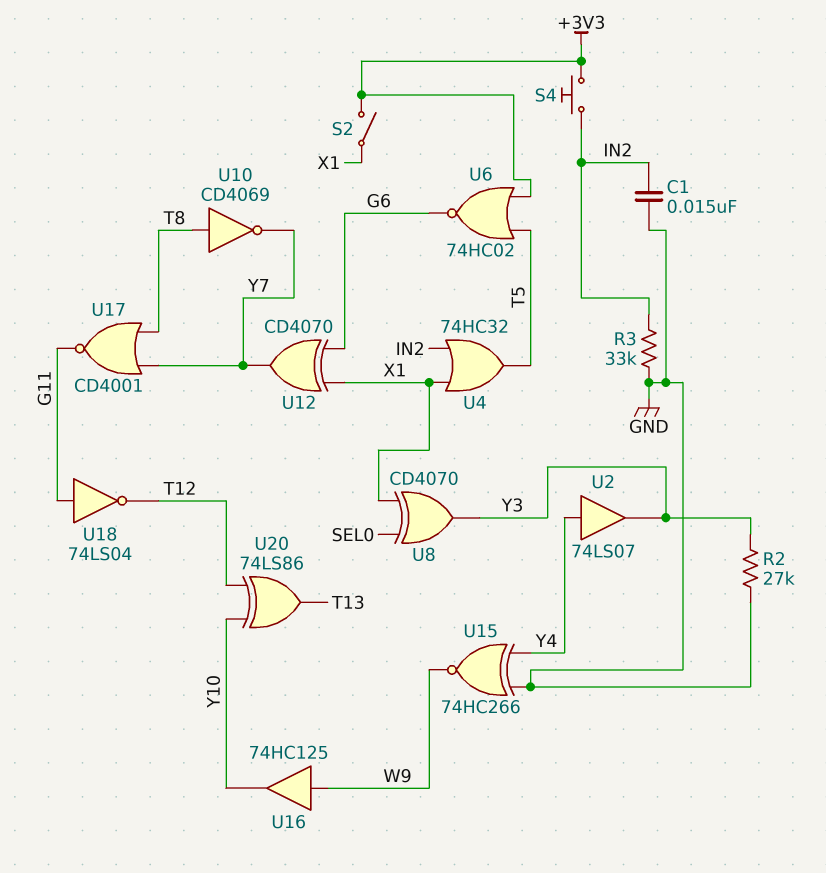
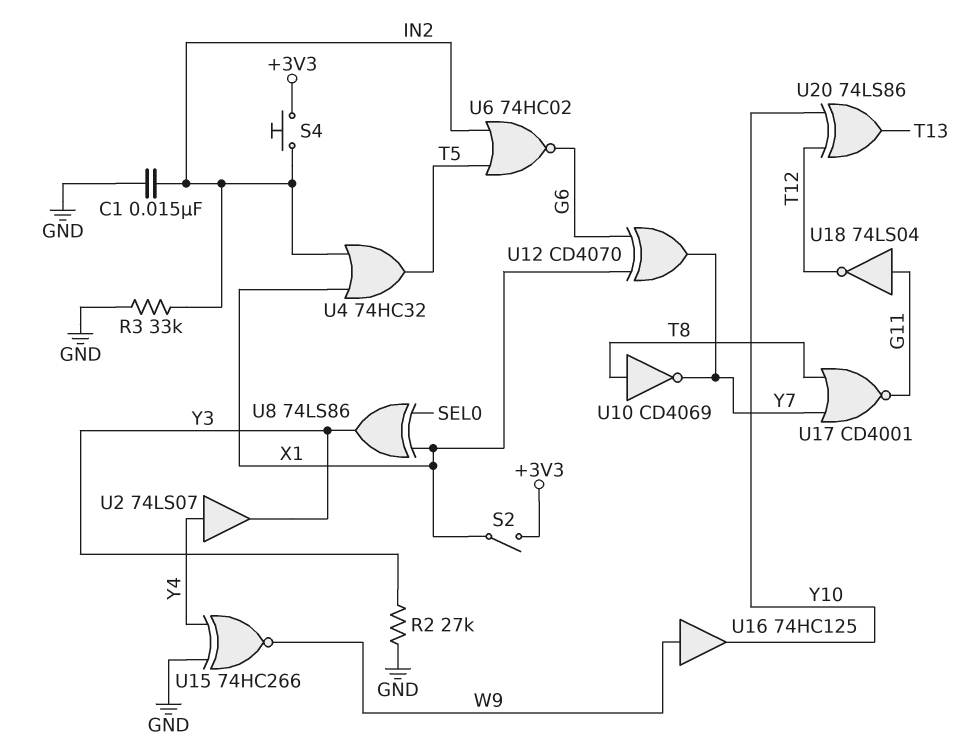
U6: NOR 74HC02 (in +3V3, in T5, out G6) -> NOR 74HC02 (in IN2, in T5, out G6)
U8: XOR CD4070 (in SEL0, in X1, out Y3) -> XOR 74LS86 (in SEL0, in X1, out Y3)

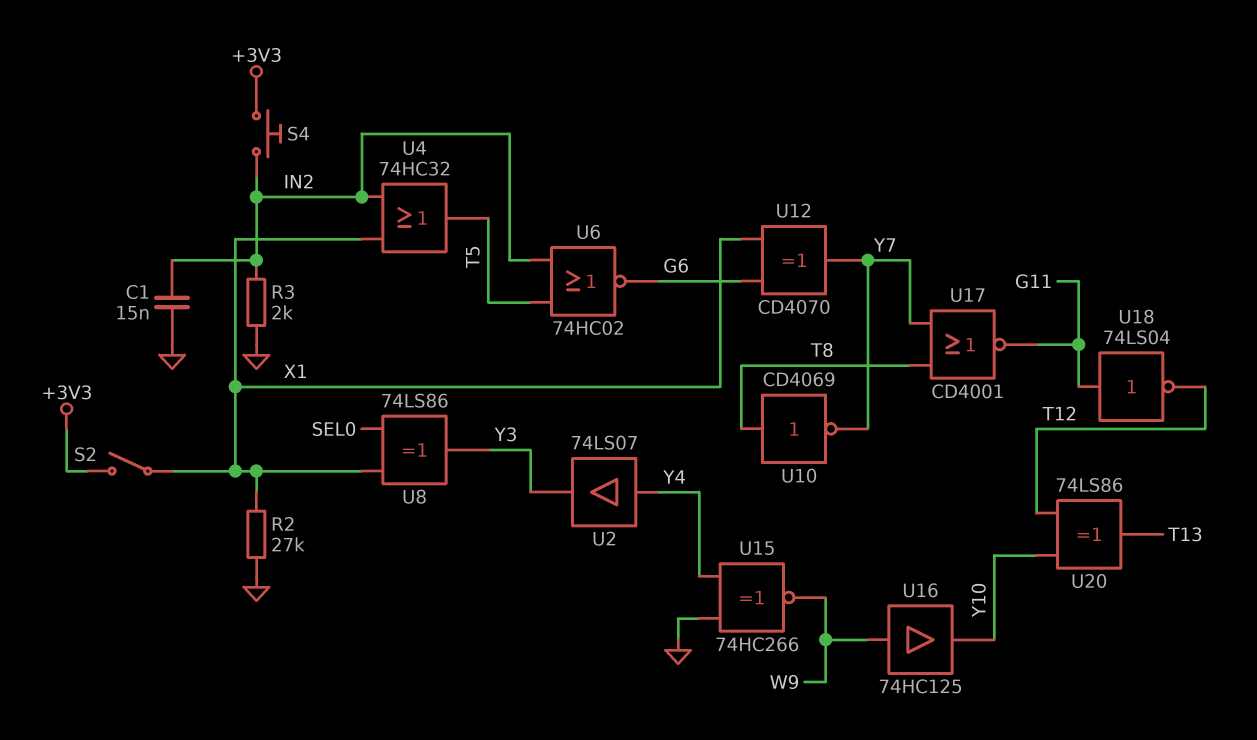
R2: 27k (GND, Y3) -> 27k (GND, X1)
R3: 33k (GND, IN2) -> 2k (GND, IN2)

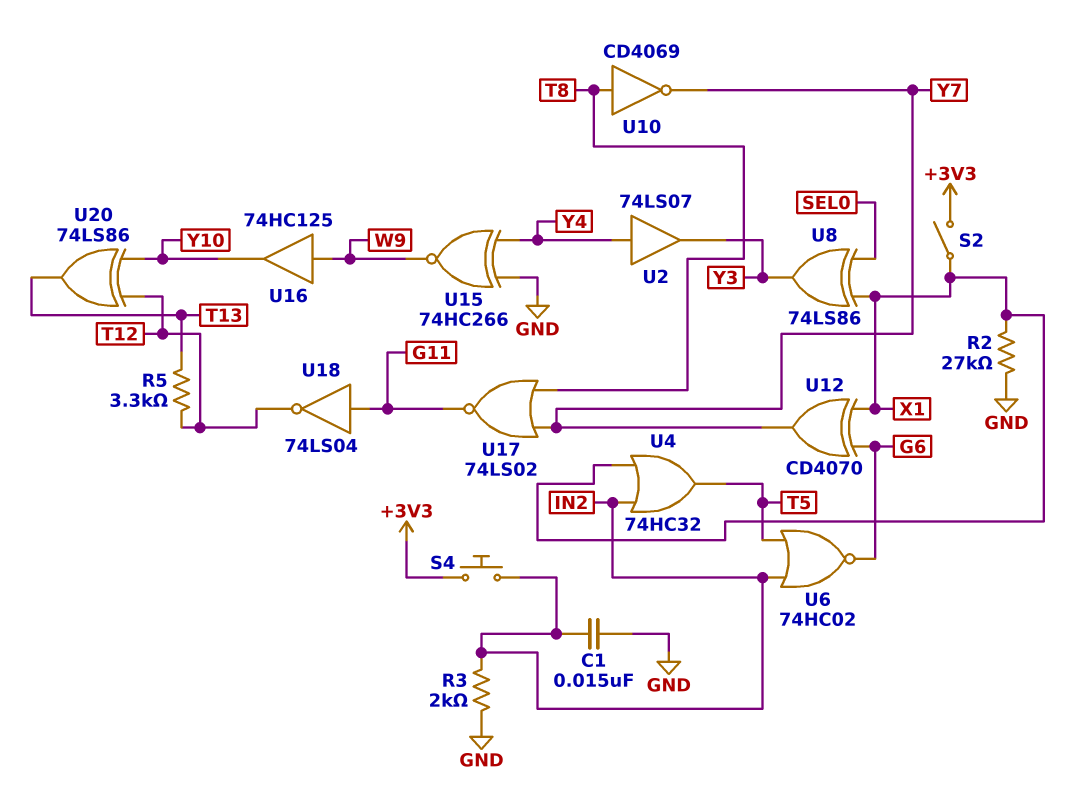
R5: none -> 3.3k (T12, T13)
U17: NOR CD4001 (in T8, in Y7, out G11) -> NOR 74LS02 (in T8, in Y7, out G11)

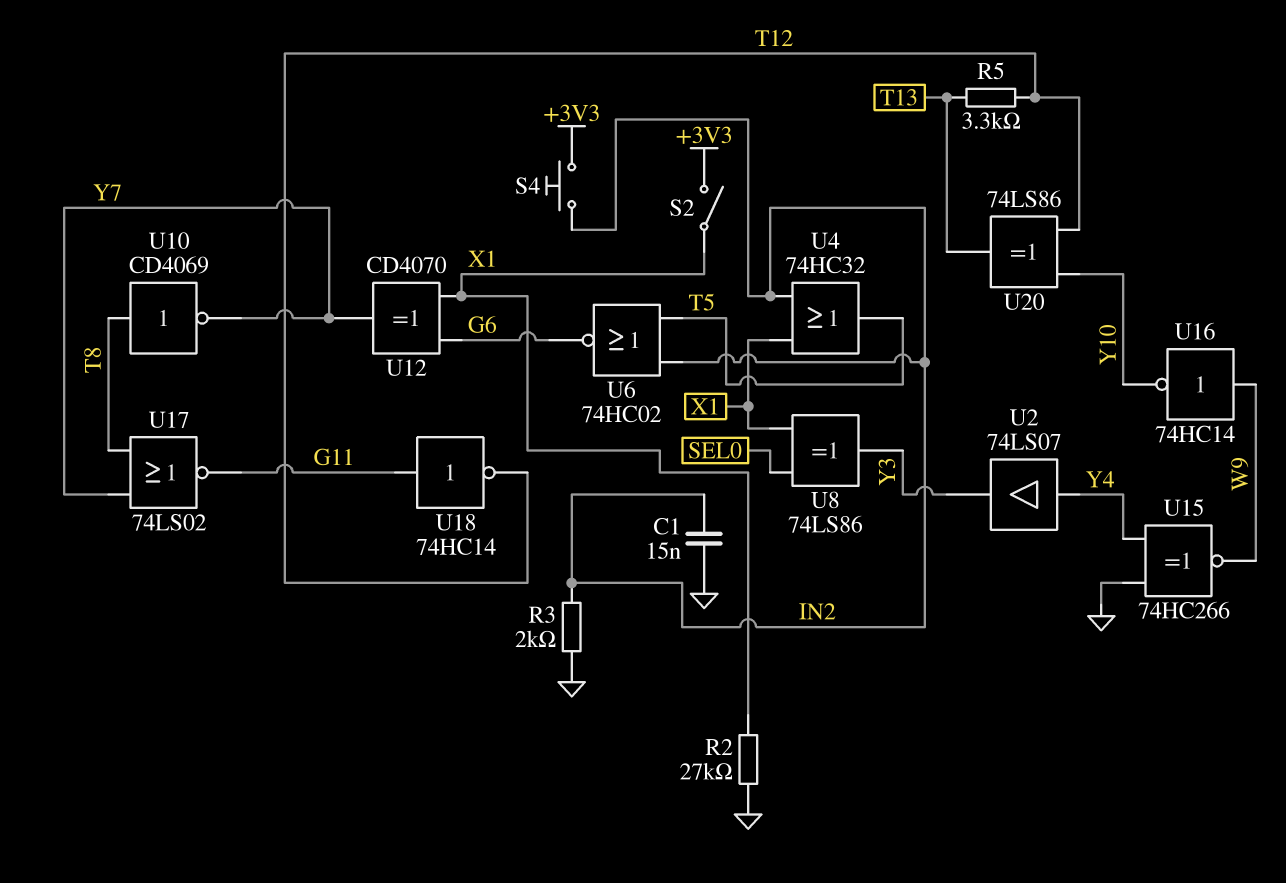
U16: buffer 74HC125 (in W9, out Y10) -> NOT 74HC14 (in W9, out Y10)
U18: NOT 74LS04 (in G11, out T12) -> NOT 74HC14 (in G11, out T12)

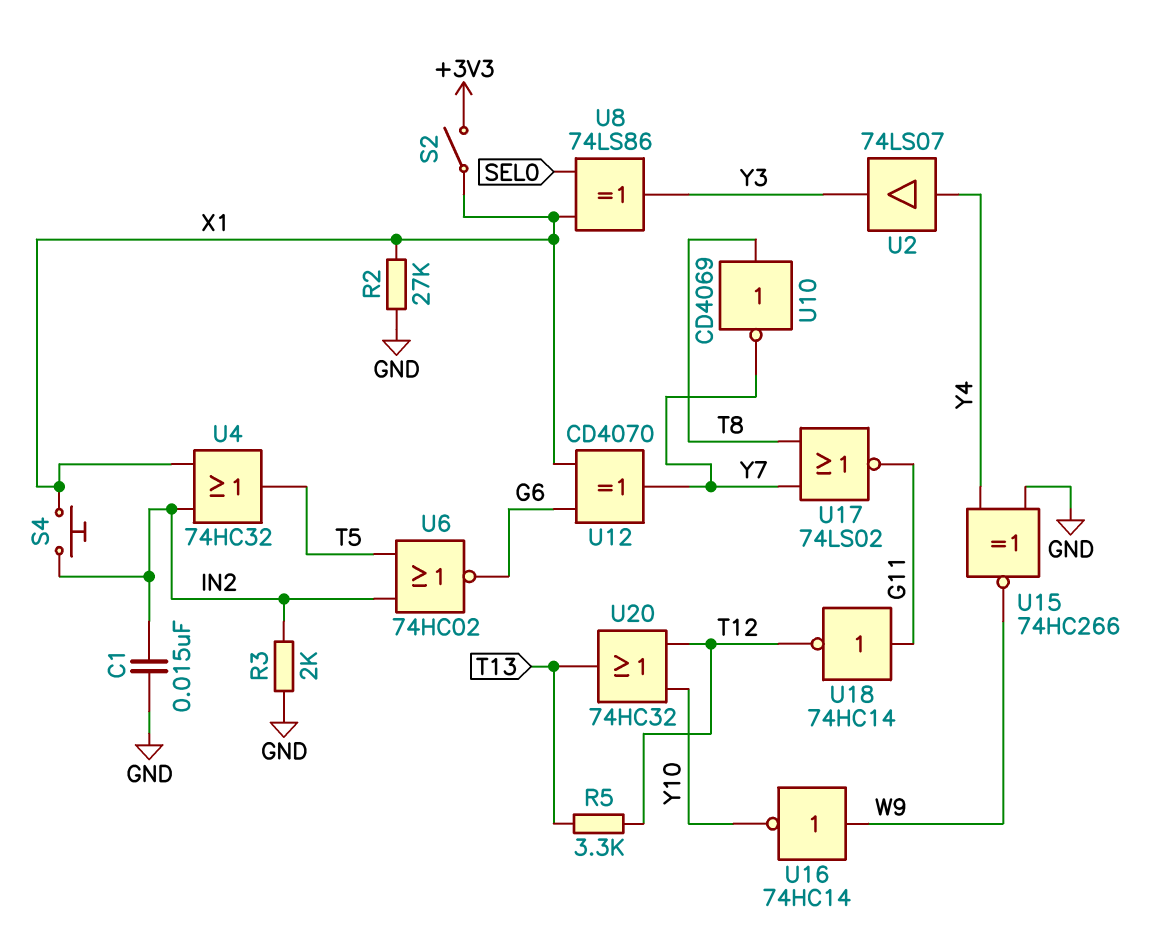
S4: button (+3V3, IN2) -> button (IN2, X1)
U20: XOR 74LS86 (in T12, in Y10, out T13) -> OR 74HC32 (in T12, in Y10, out T13)

